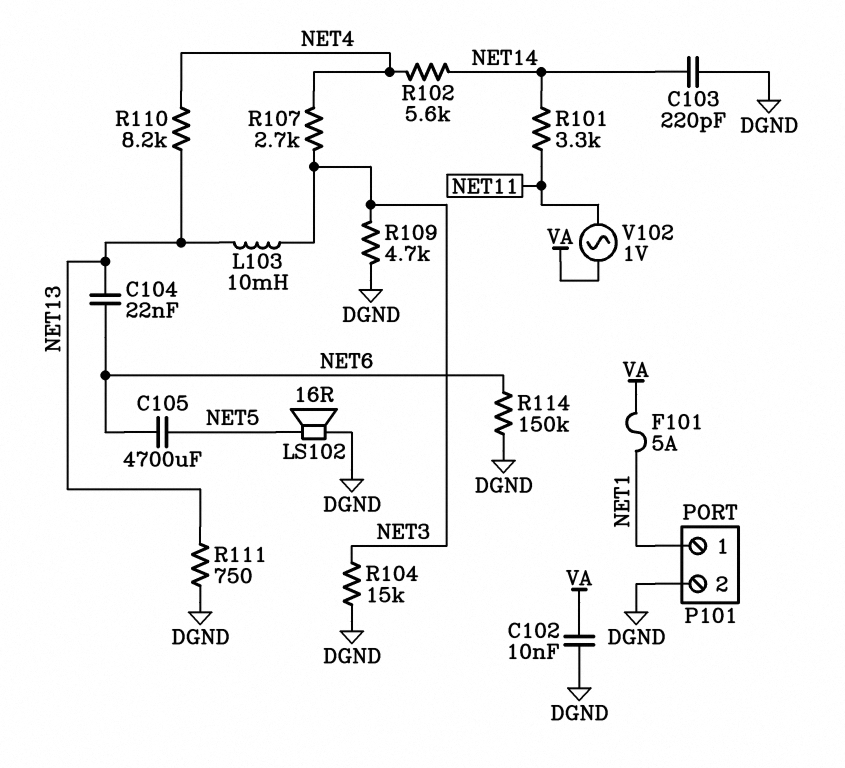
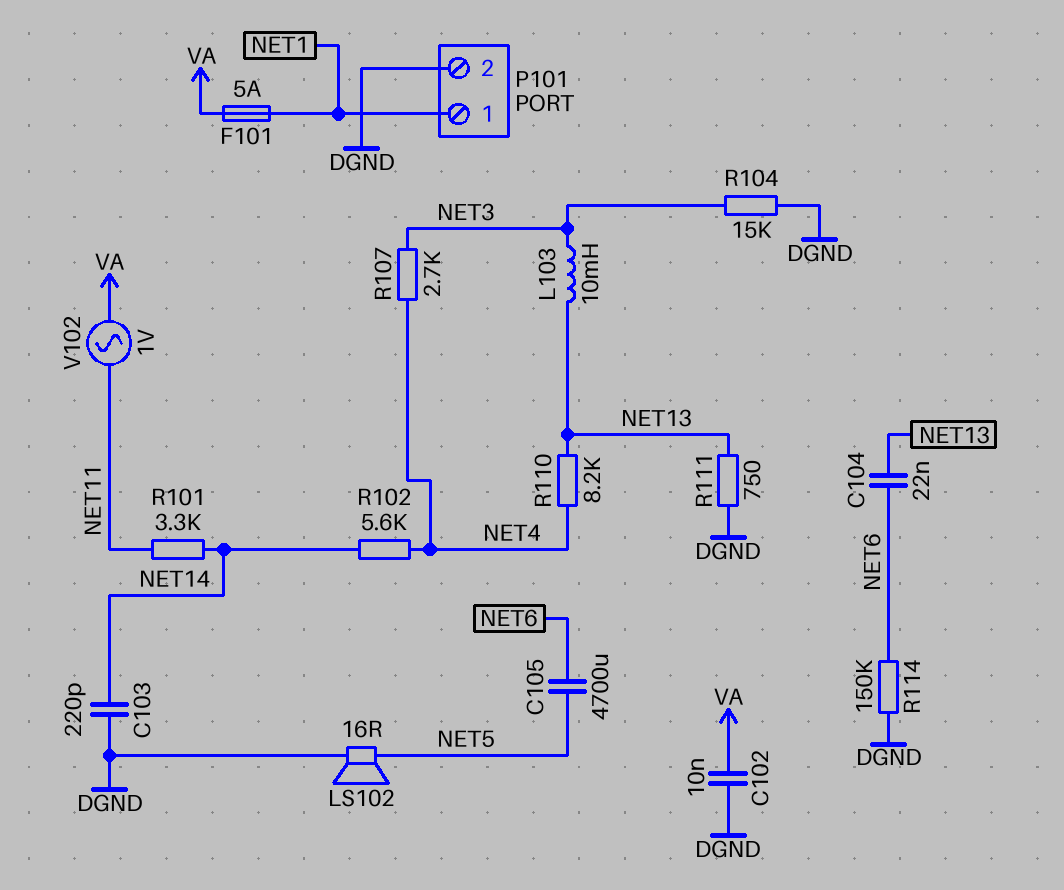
R109: 4.7k (DGND, NET3) -> none

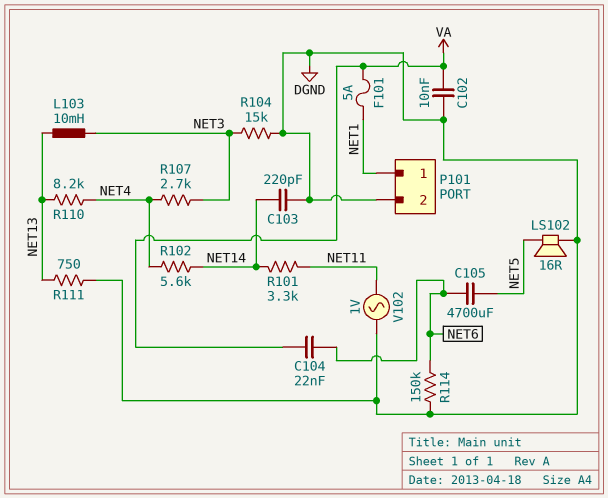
C104: 22nF (NET6, NET13) -> 22nF (NET6, VA)
V102: AC 1V (NET11, VA) -> AC 1V (DGND, NET11)

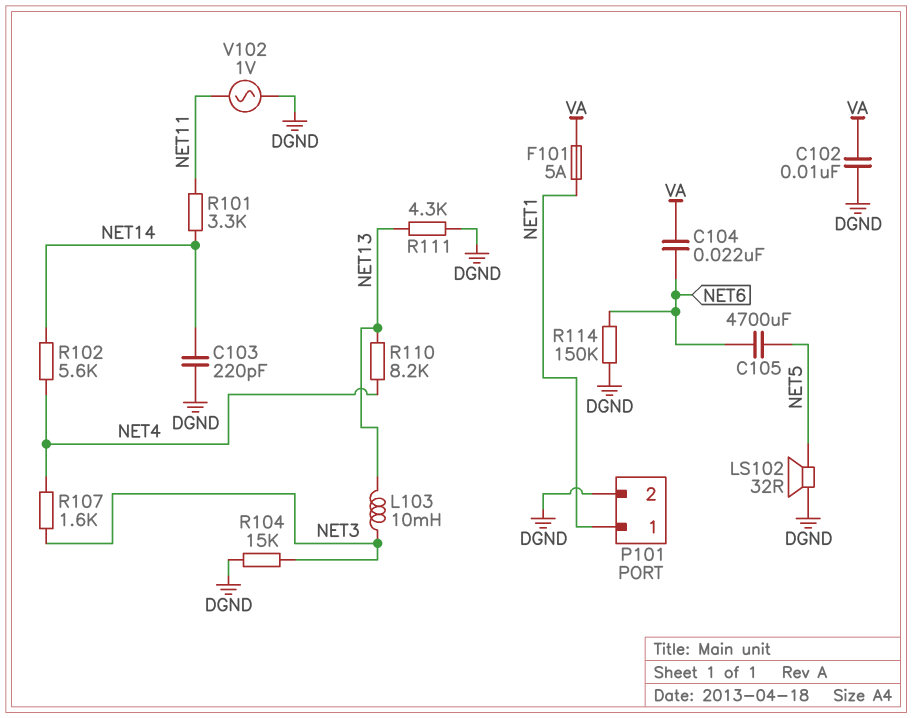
LS102: speaker 16R (DGND, NET5) -> speaker 32R (DGND, NET5)
R107: 2.7k (NET3, NET4) -> 1.6k (NET3, NET4)
R111: 750 (DGND, NET13) -> 4.3k (DGND, NET13)

